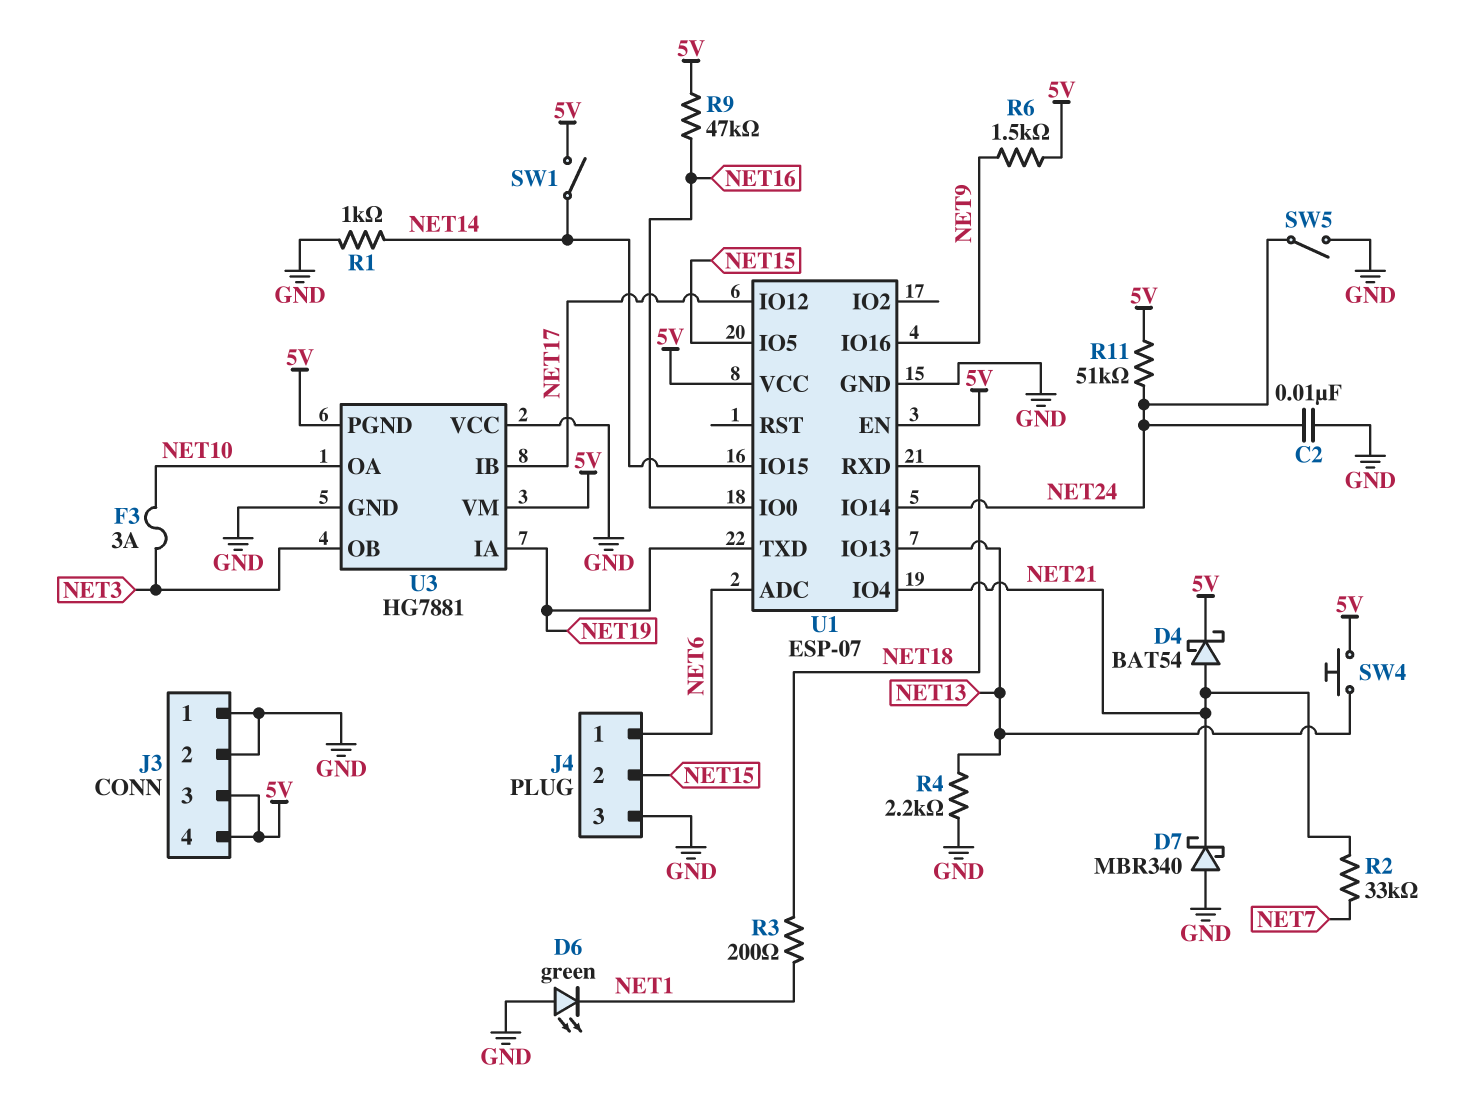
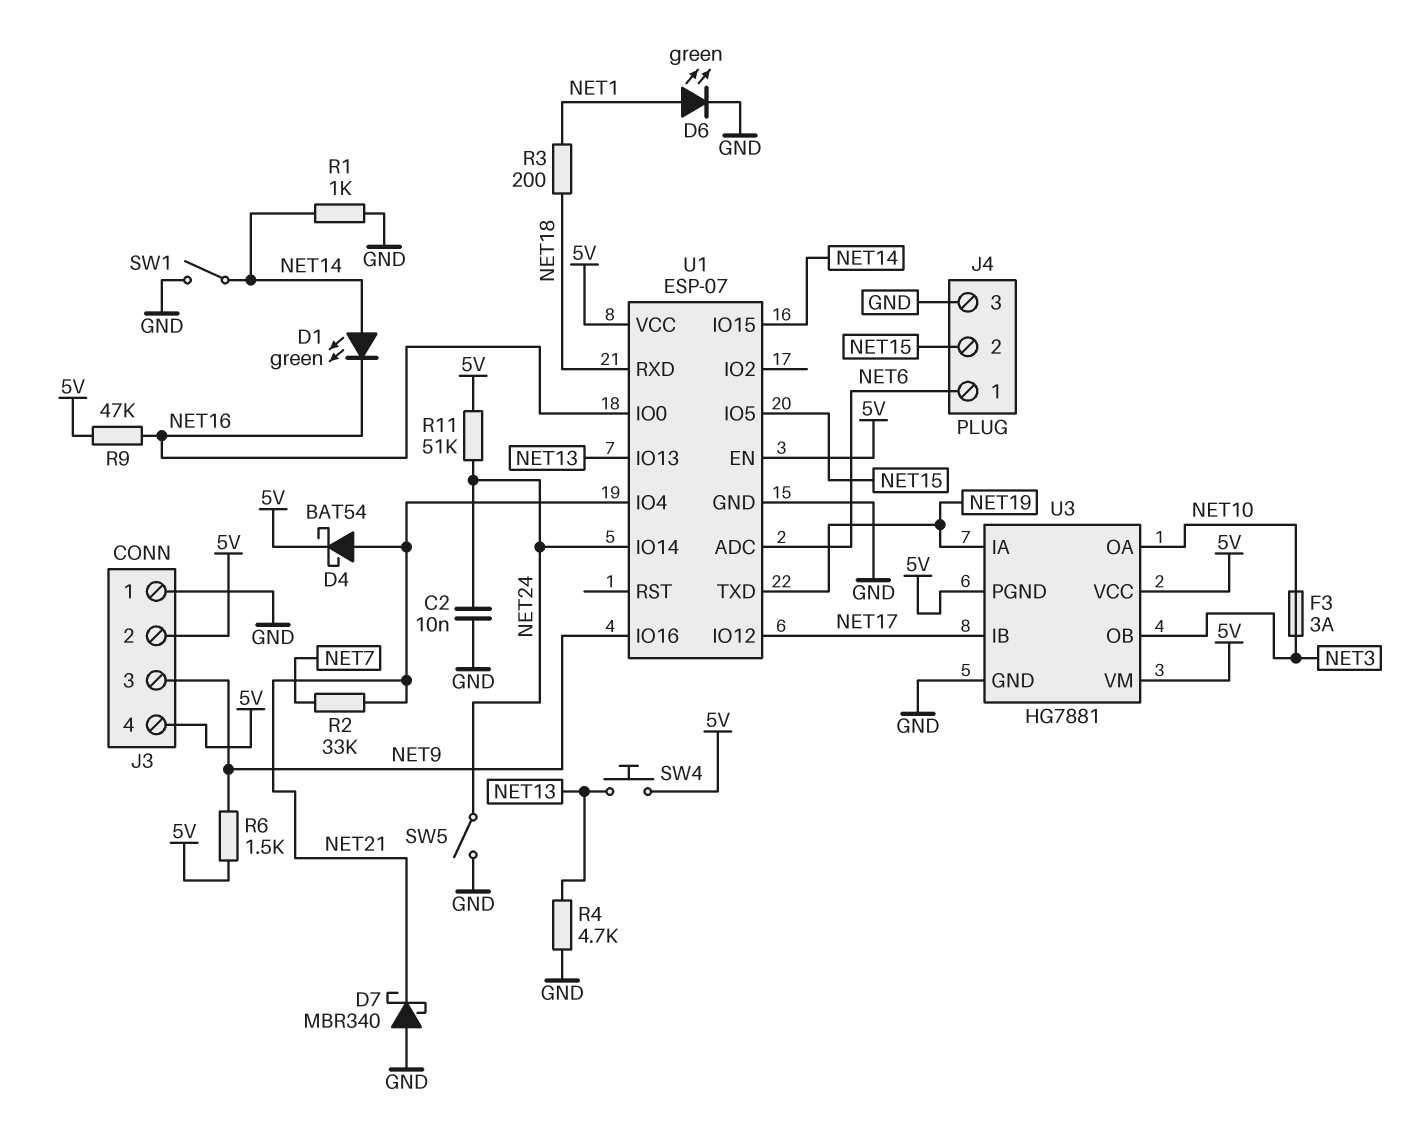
D1: none -> LED green (A NET14, K NET16)
D6: LED green (A GND, K NET1) -> LED green (A NET1, K GND)
J3 pin 2: GND -> 5V
J3 pin 3: 5V -> NET9
R4: 2.2k (GND, NET13) -> 4.7k (GND, NET13)
SW1: switch (5V, NET14) -> switch (GND, NET14)
U3 pin VCC: GND -> 5V

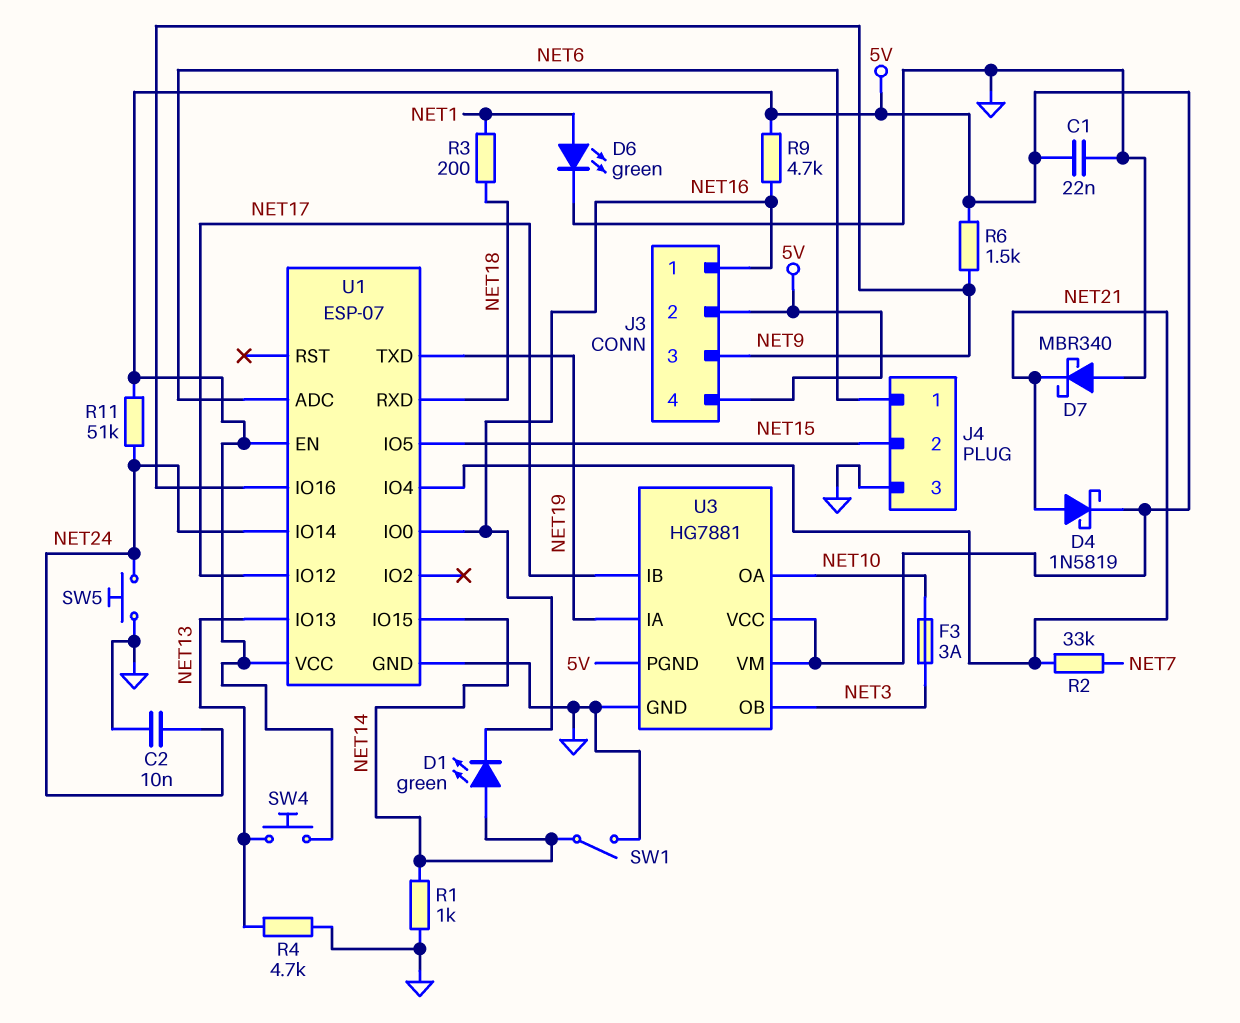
C1: none -> 22nF (5V, GND)
D4: schottky BAT54 (A NET21, K 5V) -> schottky 1N5819 (A NET21, K 5V)
J3 pin 1: GND -> NET16
R9: 47k (5V, NET16) -> 4.7k (5V, NET16)
SW5: switch (GND, NET24) -> button (GND, NET24)

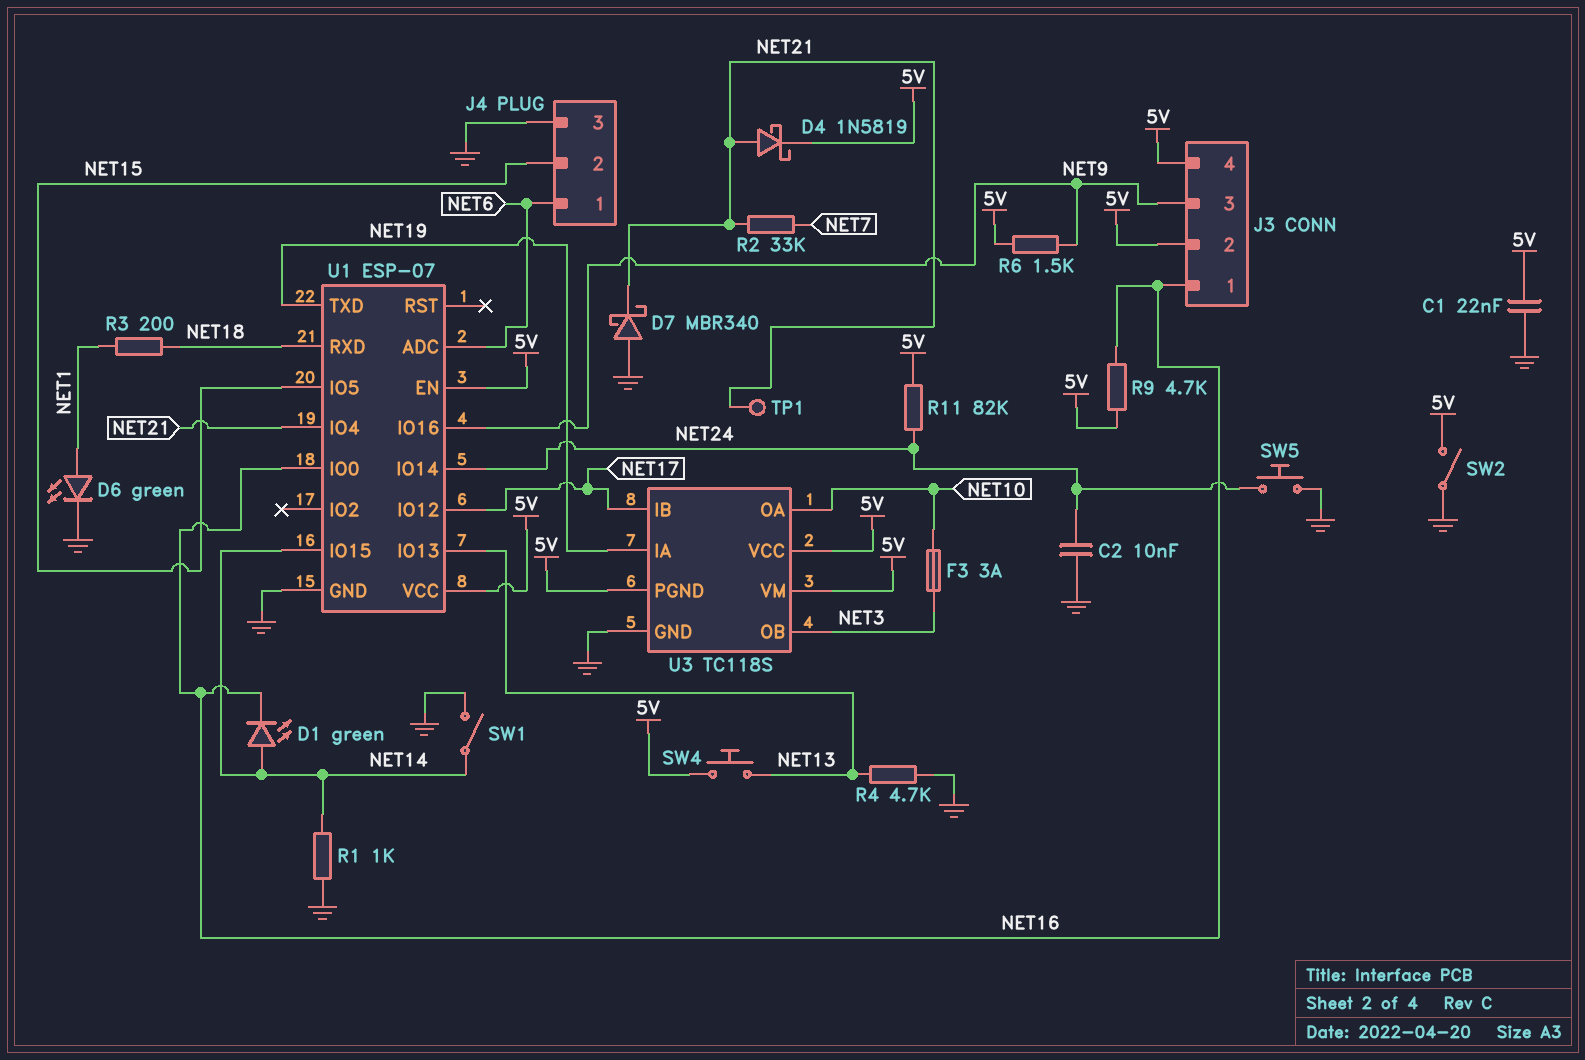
R11: 51k (5V, NET24) -> 82k (5V, NET24)
SW2: none -> switch (5V, GND)
TP1: none -> test point (NET21)
U3: HG7881 -> TC118S

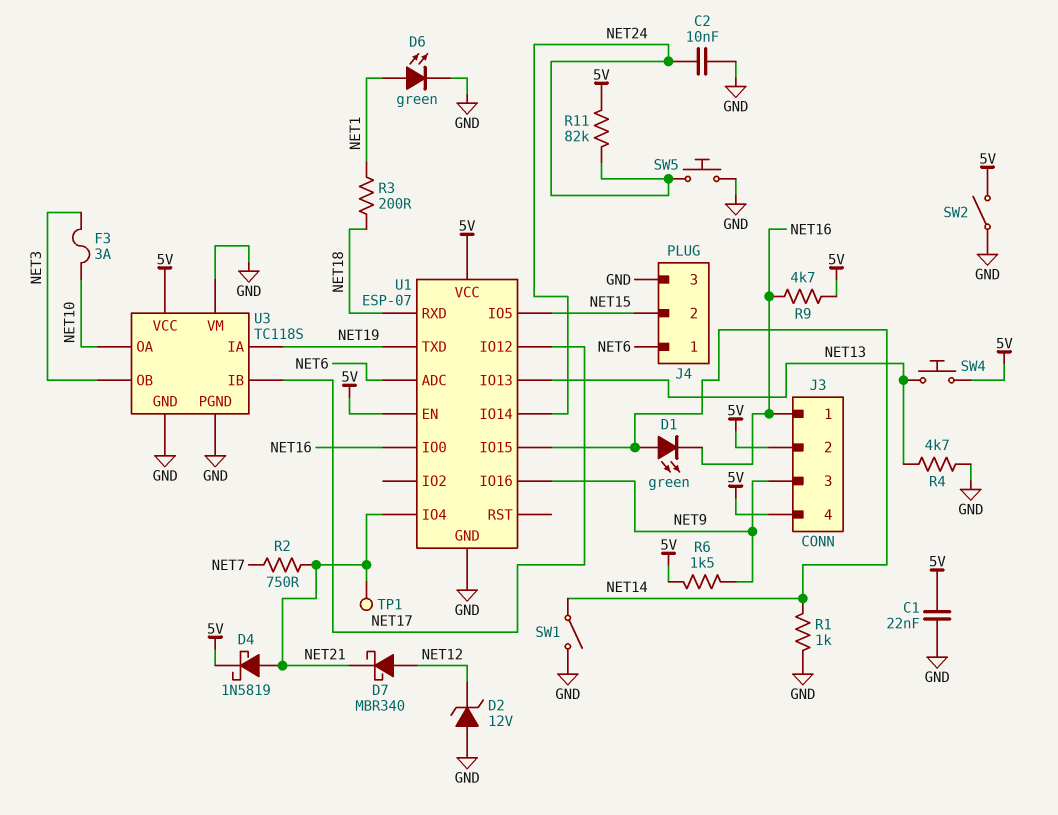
D2: none -> zener 12V (A GND, K NET12)
D7: schottky MBR340 (A GND, K NET21) -> schottky MBR340 (A NET12, K NET21)
R2: 33k (NET7, NET21) -> 750 (NET7, NET21)
U3 pin PGND: 5V -> GND
U3 pin VM: 5V -> GND

